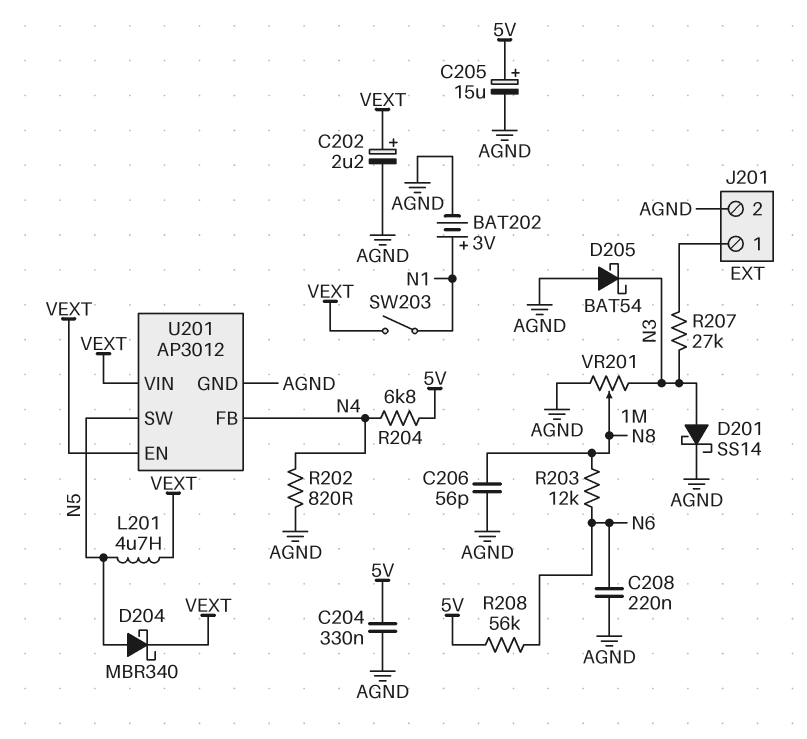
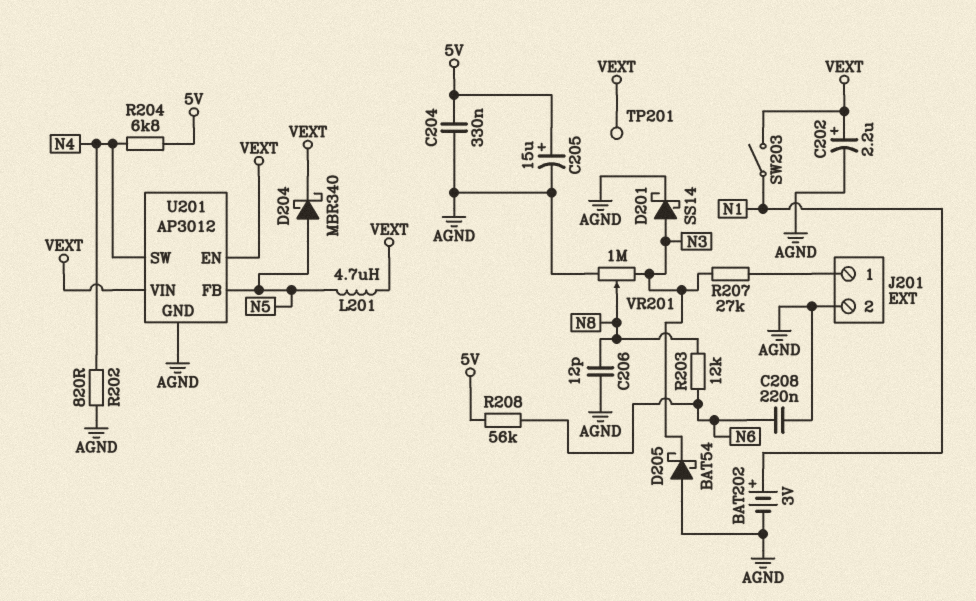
C206: 56pF (AGND, N8) -> 12pF (AGND, N8)
TP201: none -> test point (VEXT)
U201 pin FB: N4 -> N5
U201 pin SW: N5 -> N4

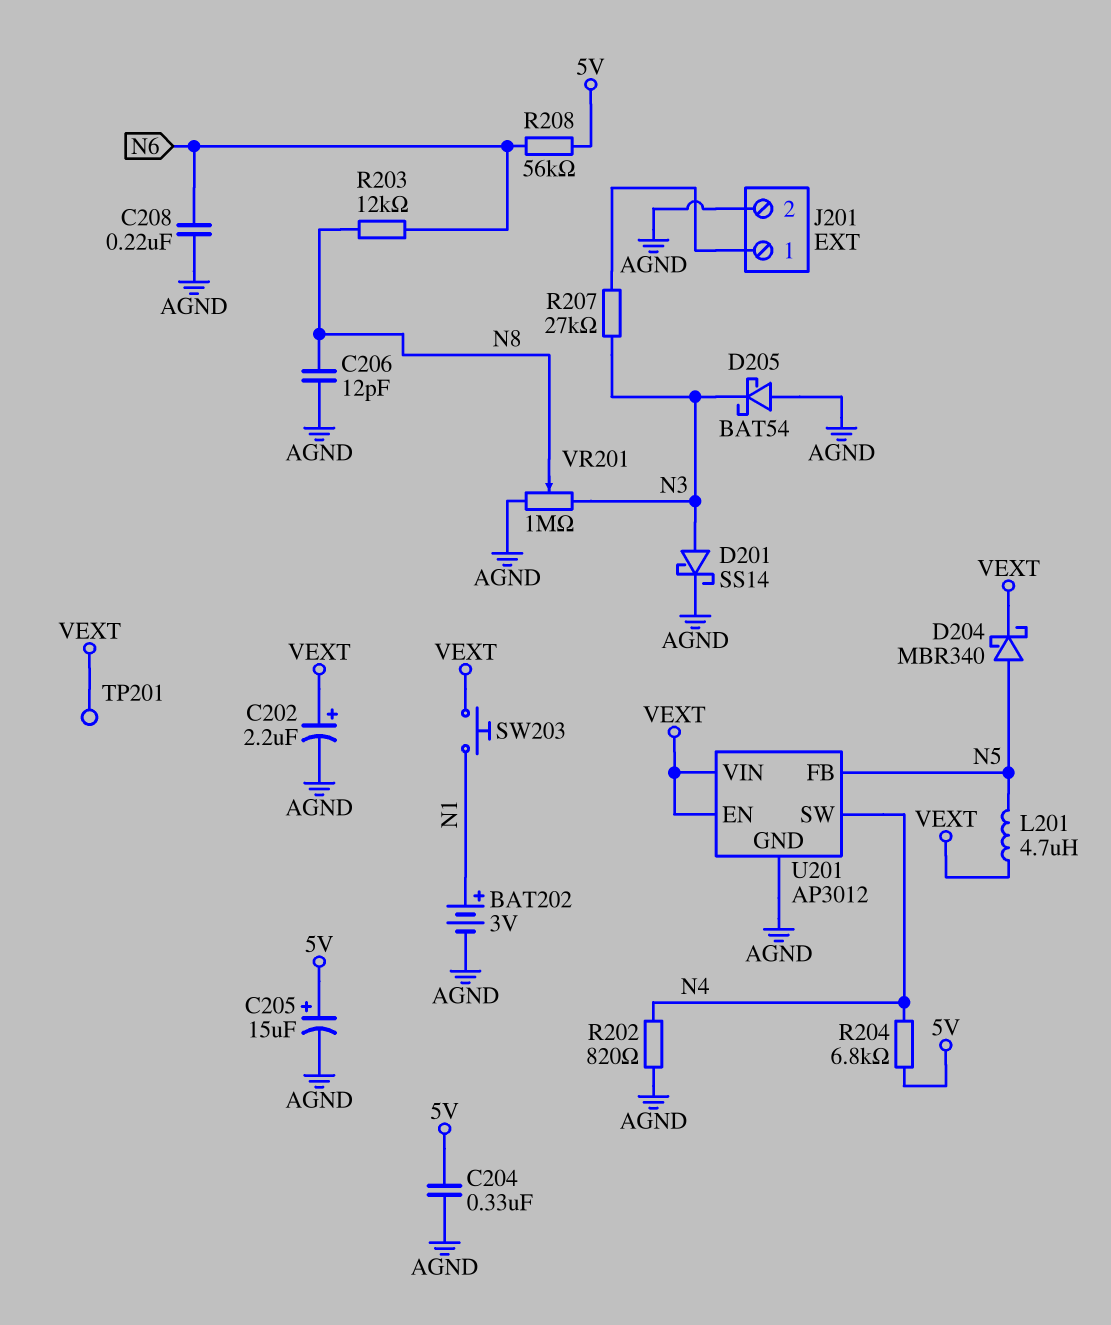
SW203: switch (N1, VEXT) -> button (N1, VEXT)

